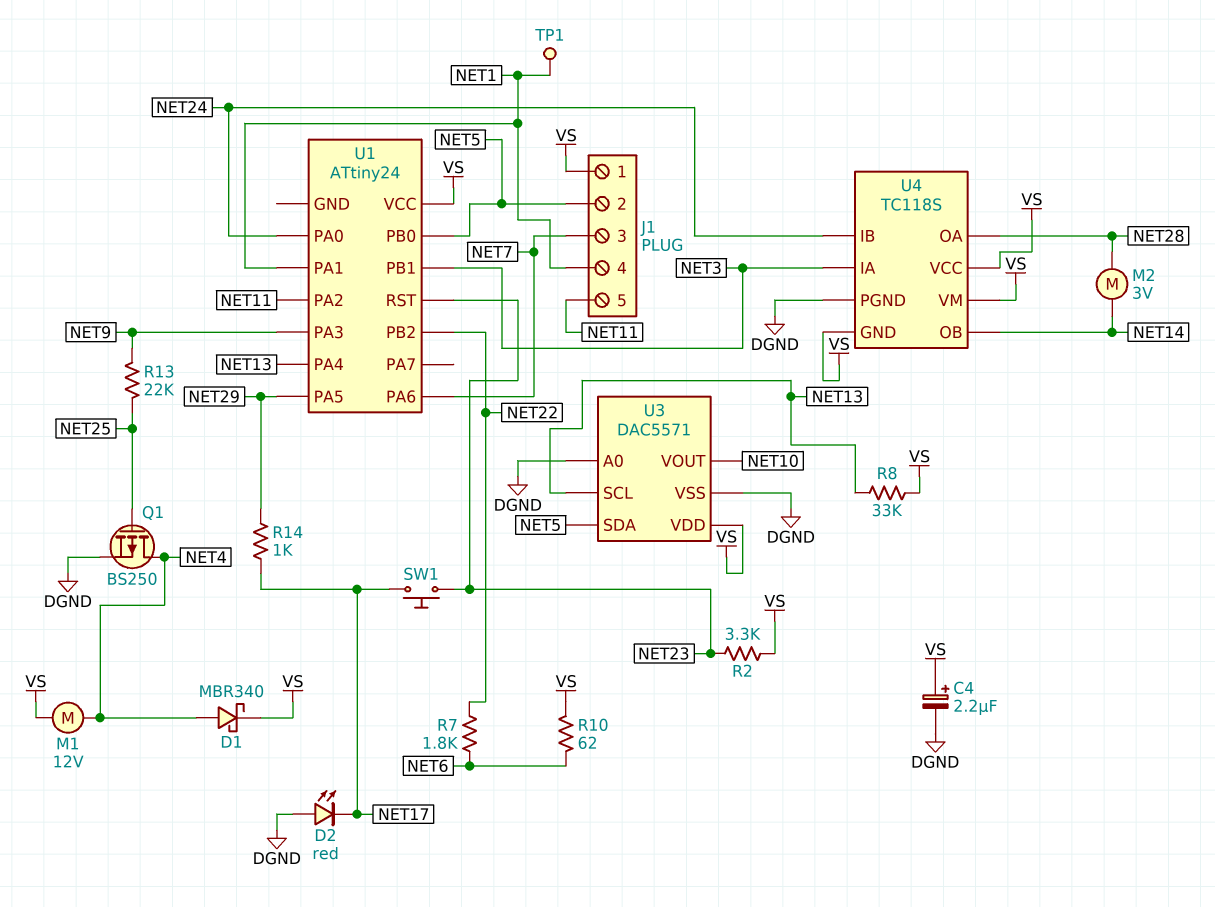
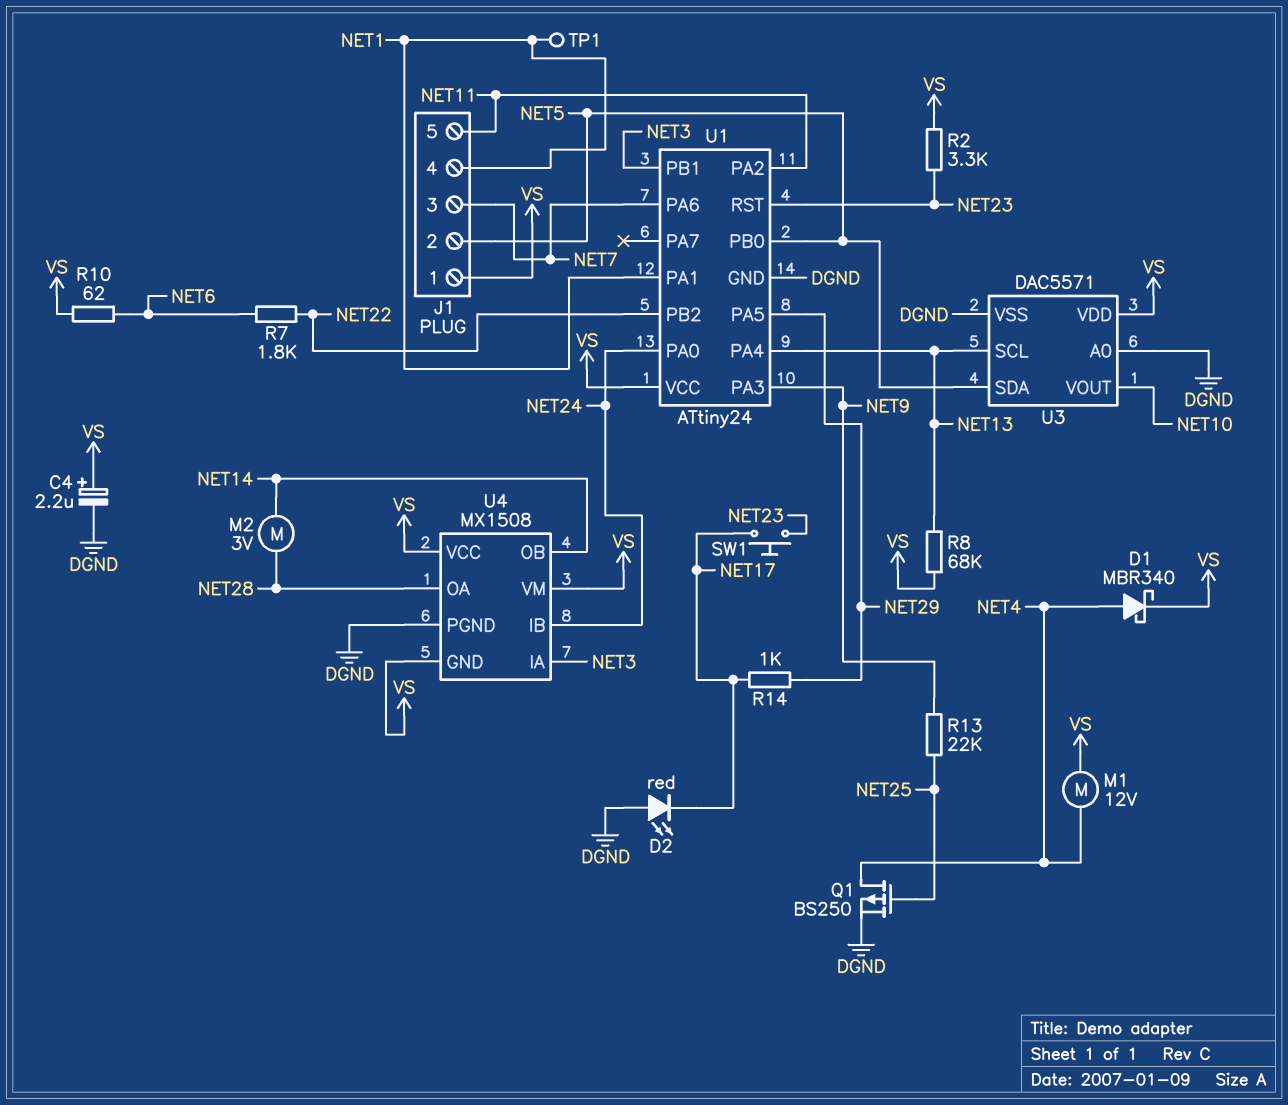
R8: 33k (NET13, VS) -> 68k (NET13, VS)
U1 pin GND: none -> DGND
U4: TC118S -> MX1508

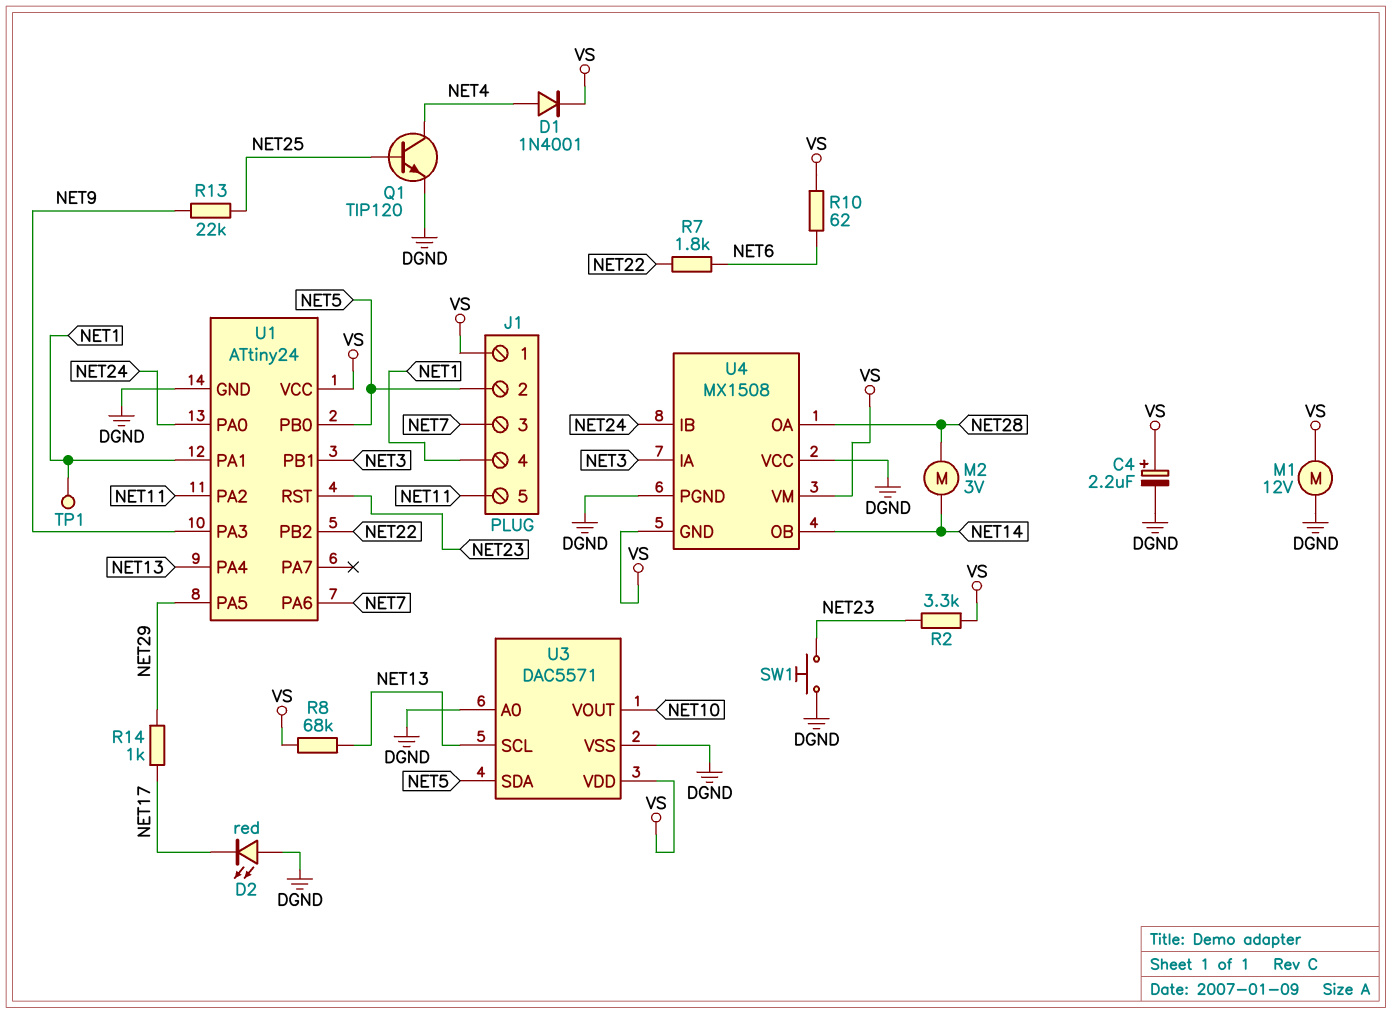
D1: schottky MBR340 (A NET4, K VS) -> diode 1N4001 (A NET4, K VS)
M1: motor 12V (NET4, VS) -> motor 12V (DGND, VS)
Q1: PMOS BS250 (G NET25, D NET4, S DGND) -> NPN TIP120 (B NET25, C NET4, E DGND)
SW1: button (NET17, NET23) -> button (DGND, NET23)
U4 pin VCC: VS -> DGND

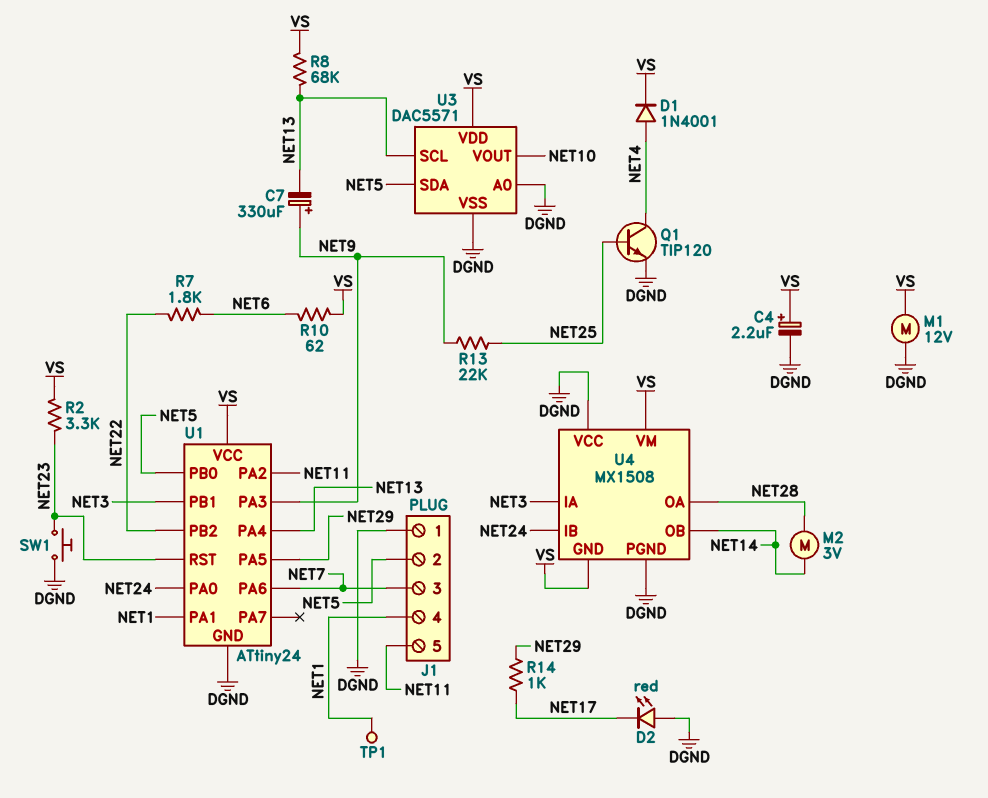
C7: none -> 330uF (plus NET9, minus NET13)
J1 pin 1: VS -> DGND

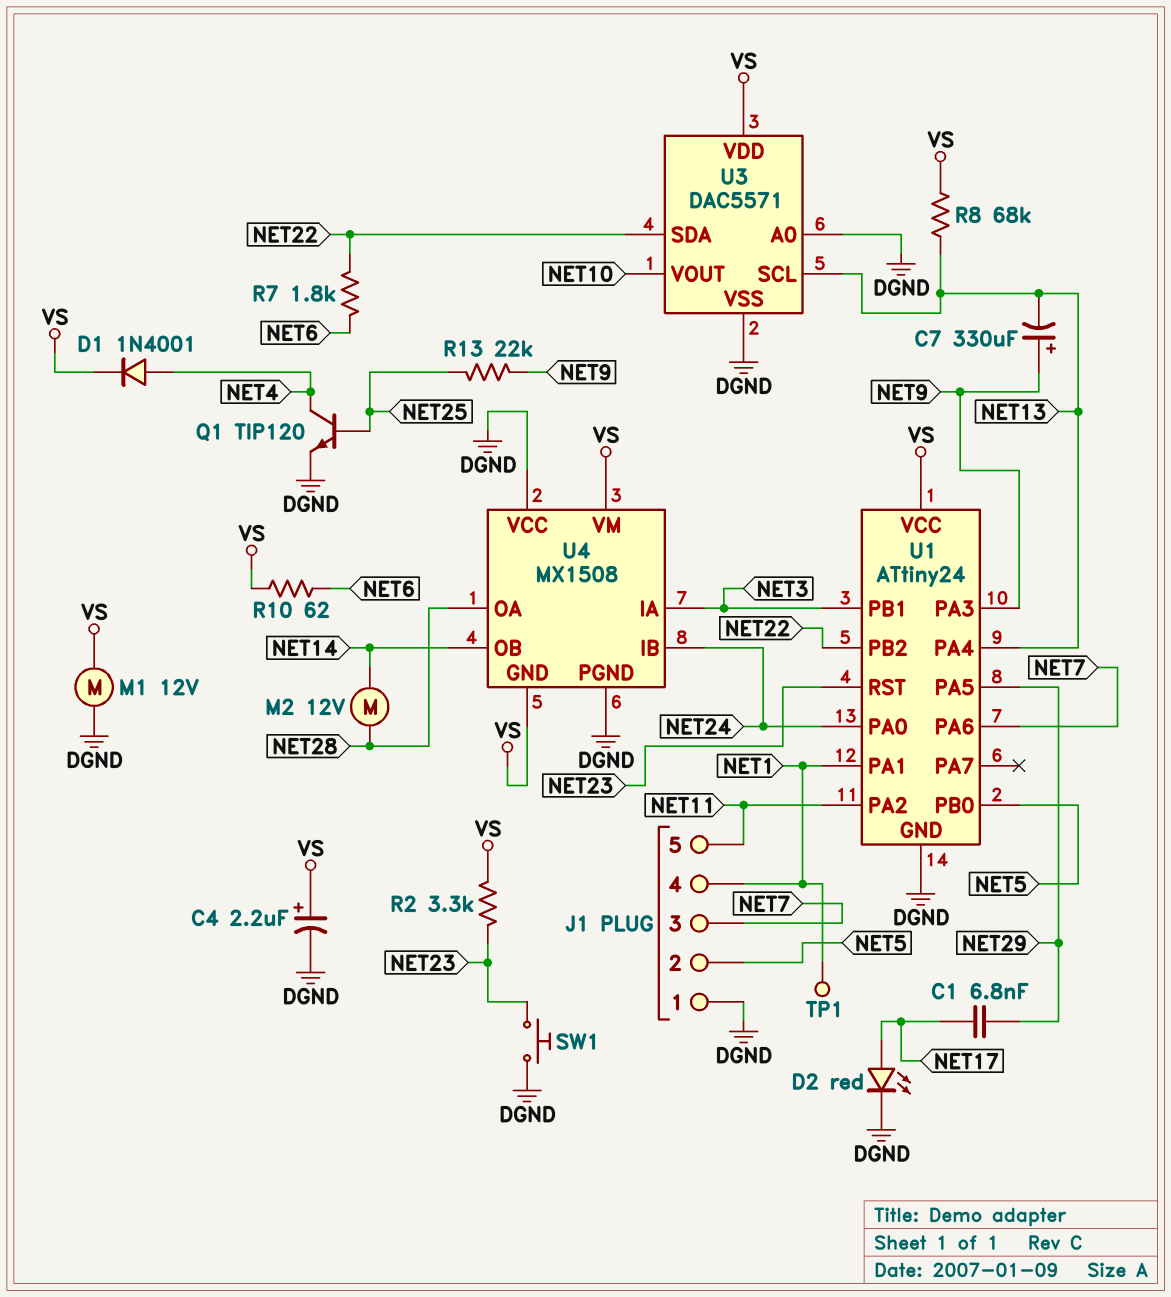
C1: none -> 6.8nF (NET17, NET29)
D2: LED red (A DGND, K NET17) -> LED red (A NET17, K DGND)
M2: motor 3V (NET14, NET28) -> motor 12V (NET14, NET28)
R14: 1k (NET17, NET29) -> none
U3 pin SDA: NET5 -> NET22

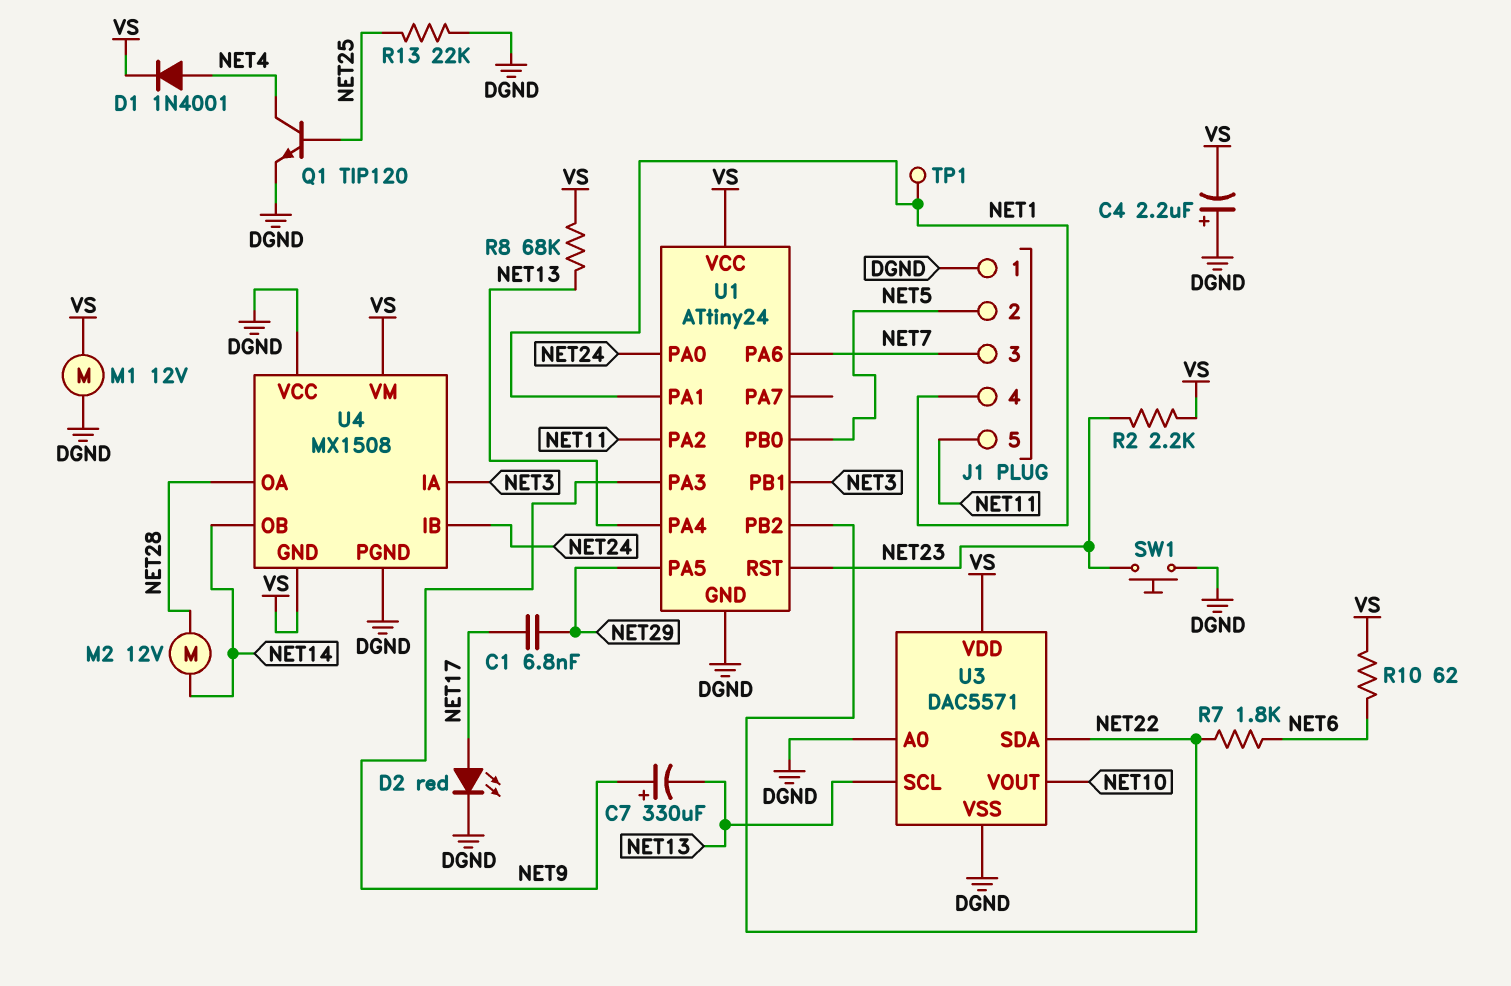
C4: 2.2uF (plus VS, minus DGND) -> 2.2uF (plus DGND, minus VS)
R2: 3.3k (NET23, VS) -> 2.2k (NET23, VS)
R13: 22k (NET9, NET25) -> 22k (DGND, NET25)

